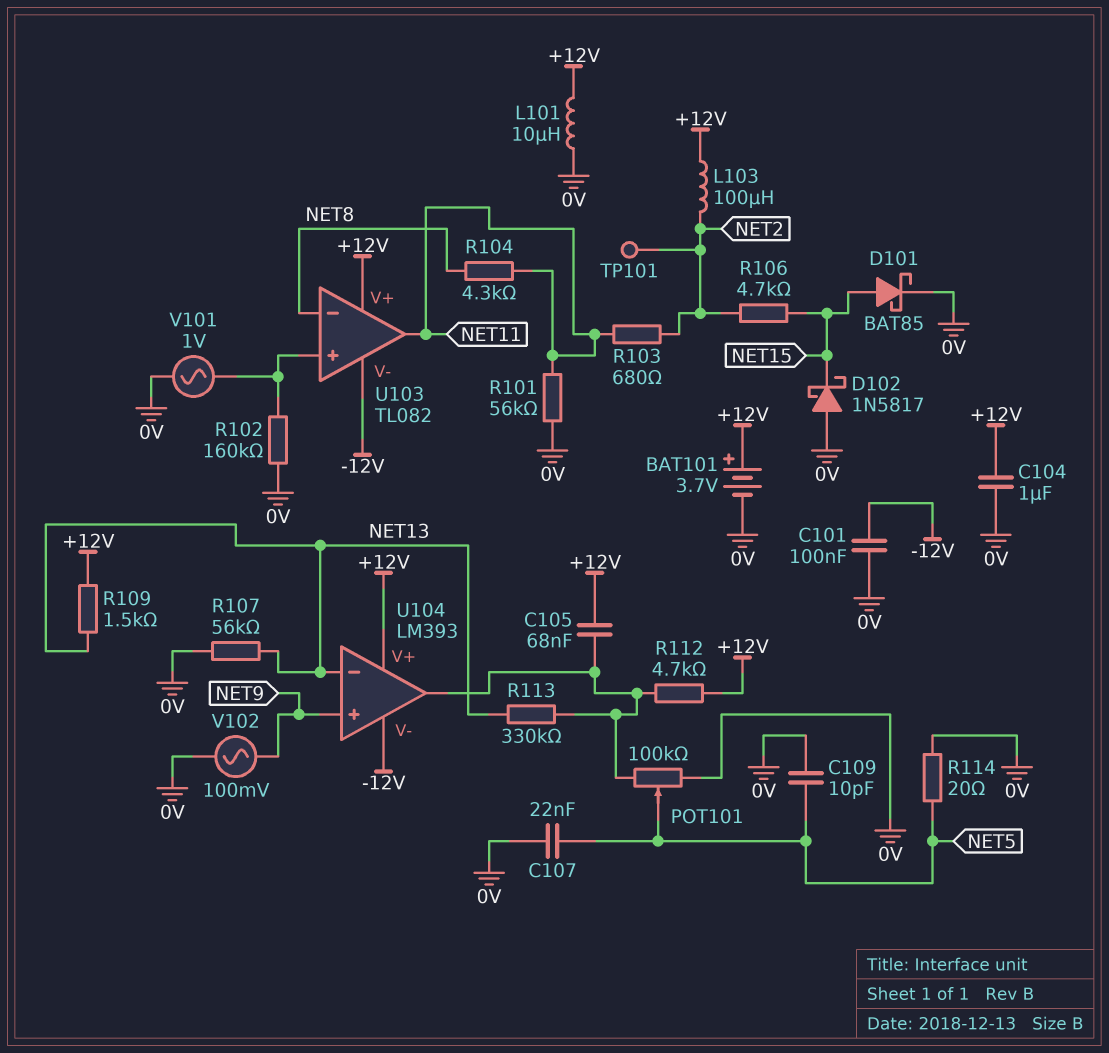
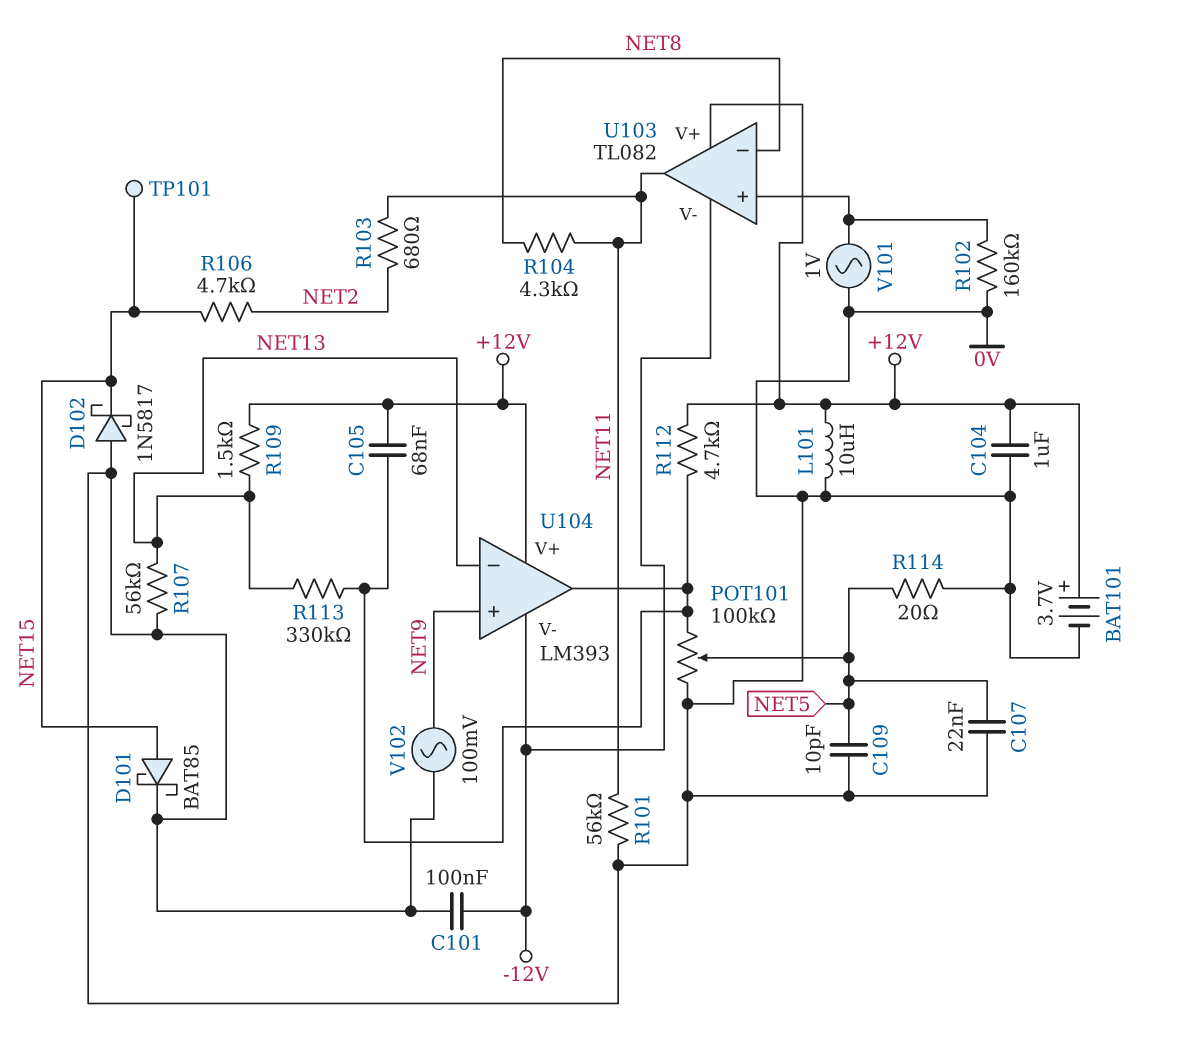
L103: 100uH (+12V, NET2) -> none
TP101: test point (NET2) -> test point (NET15)

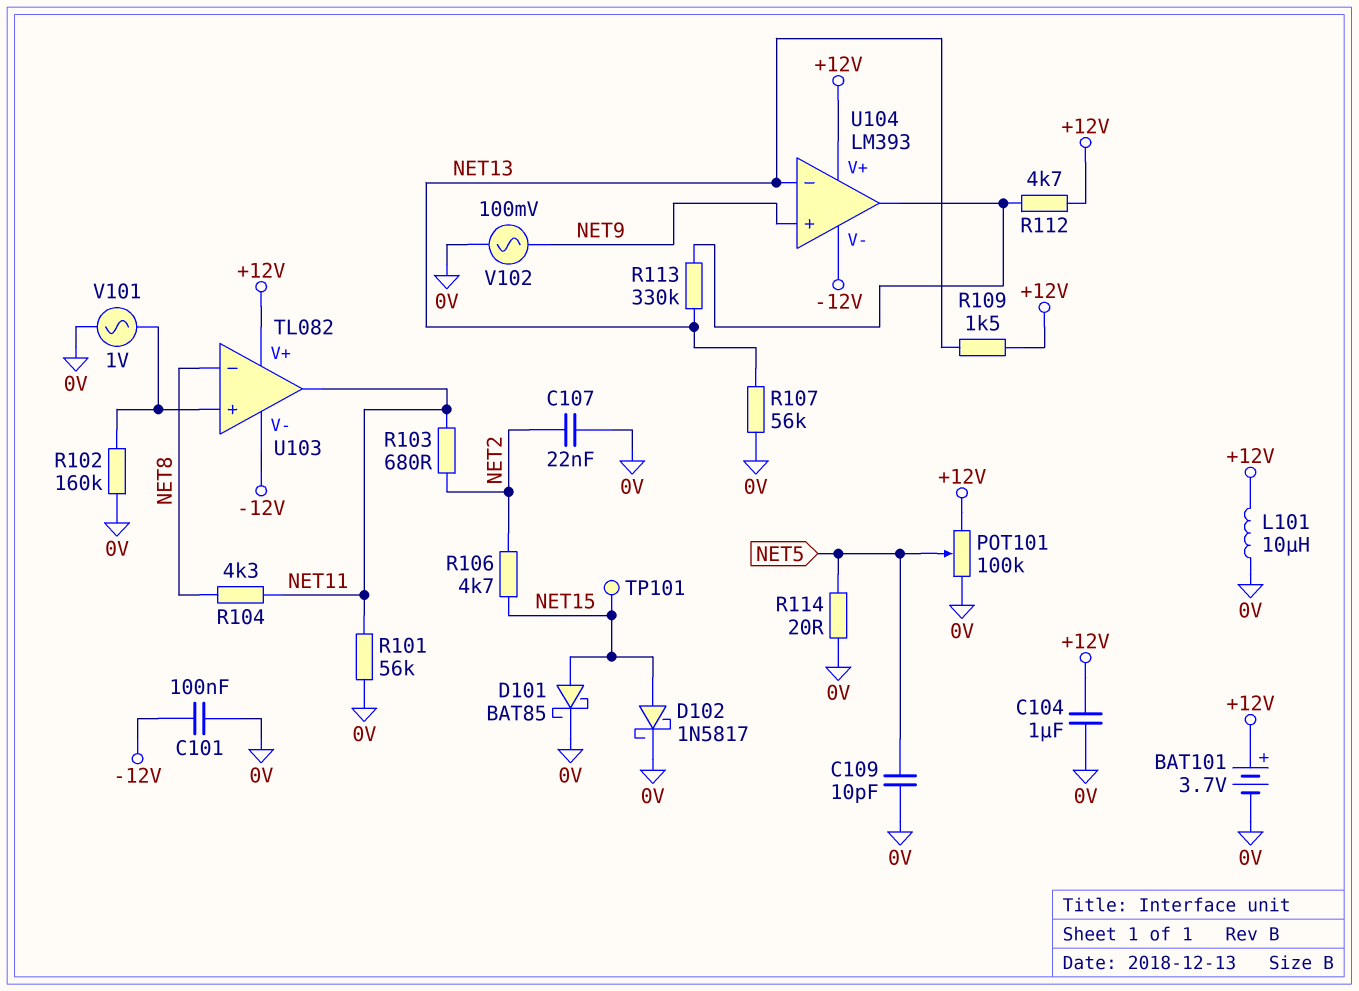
C105: 68nF (+12V, U104/out) -> none
C107: 22nF (0V, NET5) -> 22nF (0V, NET2)
D102: schottky 1N5817 (A 0V, K NET15) -> schottky 1N5817 (A NET15, K 0V)
POT101: 100k (0V, U104/out, wiper NET5) -> 100k (+12V, 0V, wiper NET5)

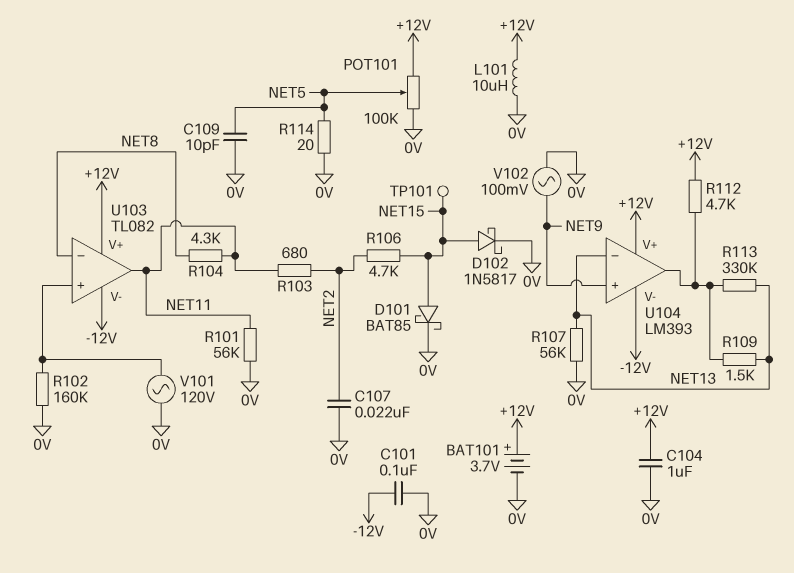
R109: 1.5k (+12V, NET13) -> 1.5k (NET13, U104/out)
V101: AC 1V (0V, U103/in+) -> AC 120V (0V, U103/in+)

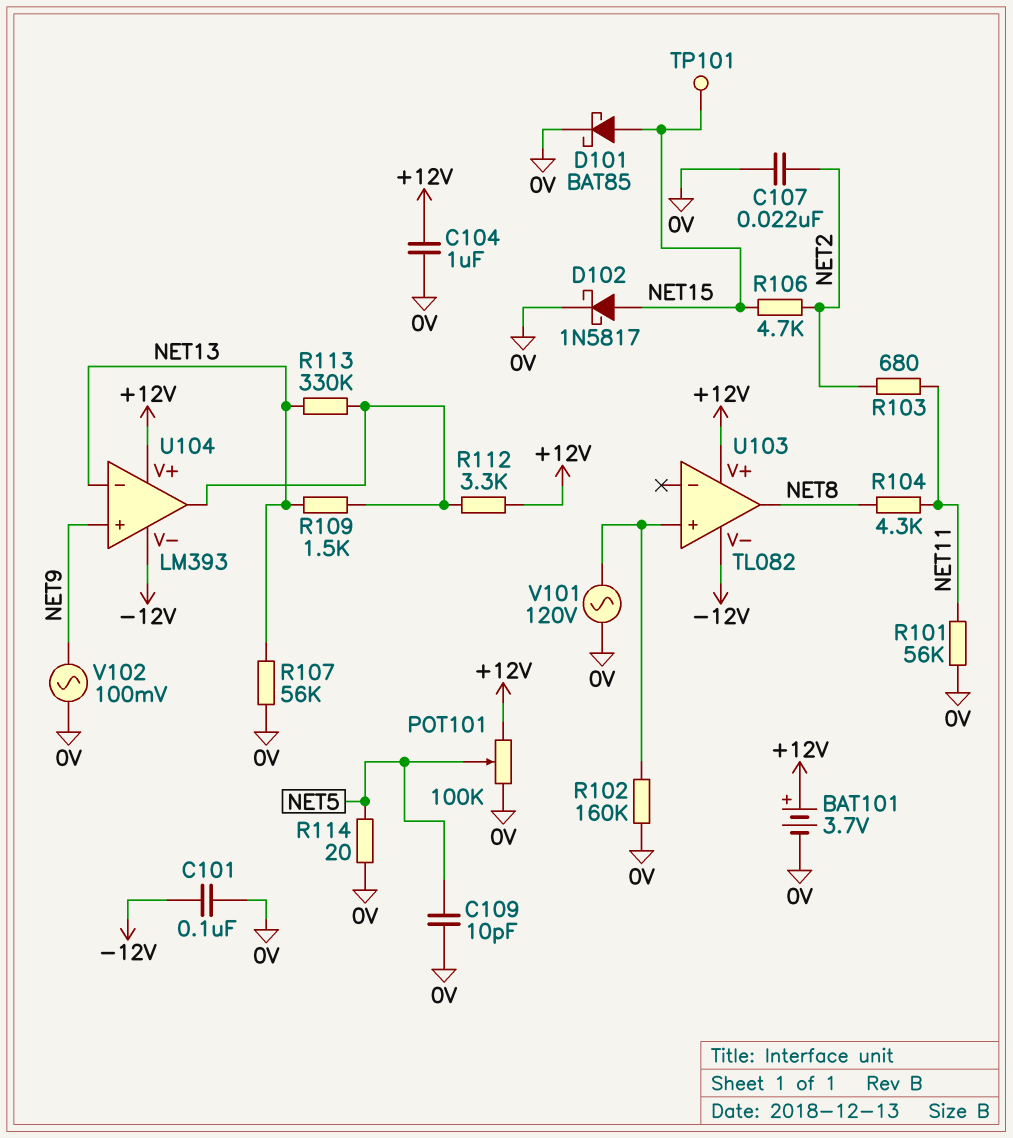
L101: 10uH (+12V, 0V) -> none
R112: 4.7k (+12V, U104/out) -> 3.3k (+12V, U104/out)
U103 pin in-: NET8 -> none
U103 pin out: NET11 -> NET8

